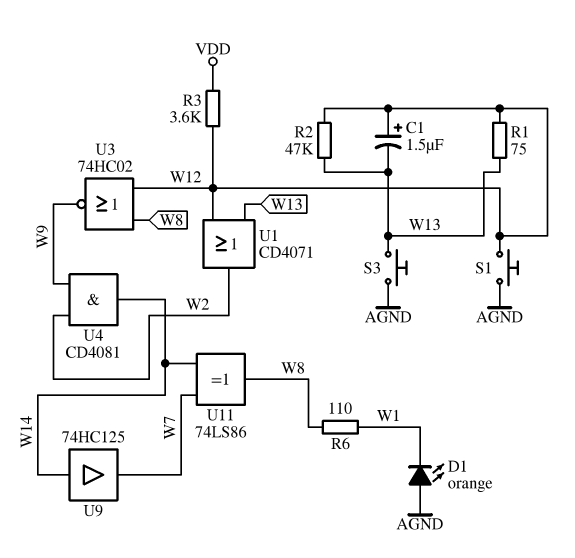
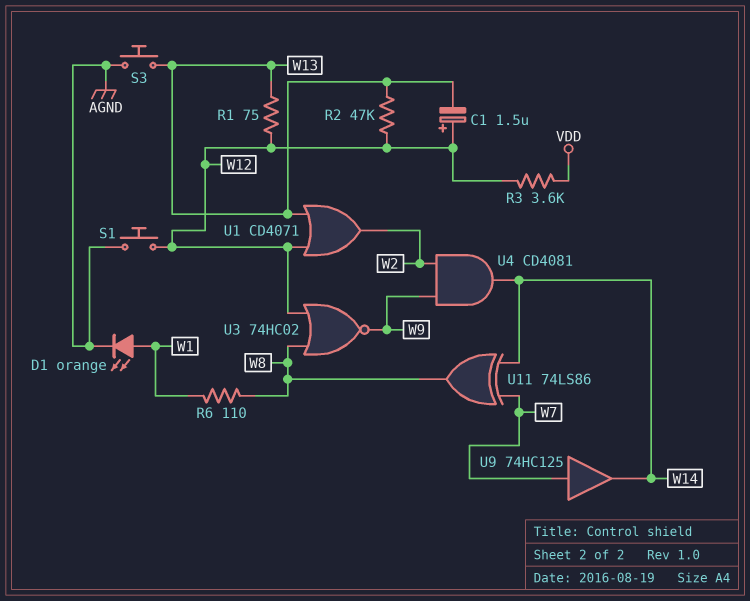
D1: LED orange (A AGND, K W1) -> LED orange (A W1, K AGND)
U9: buffer 74HC125 (in W14, out W7) -> buffer 74HC125 (in W7, out W14)

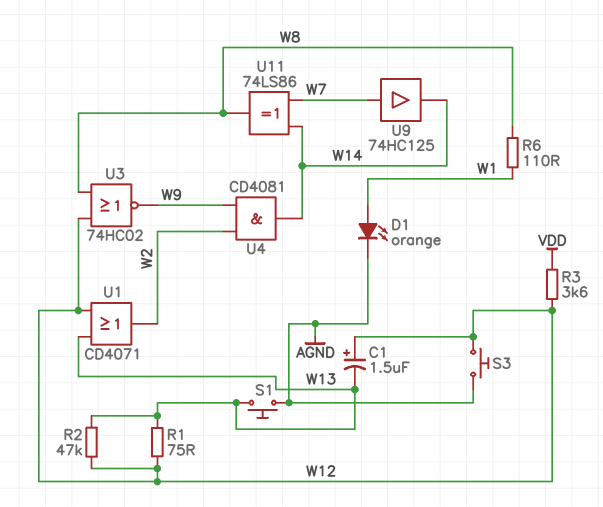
S1: button (AGND, W12) -> button (AGND, W13)
S3: button (AGND, W13) -> button (AGND, W12)

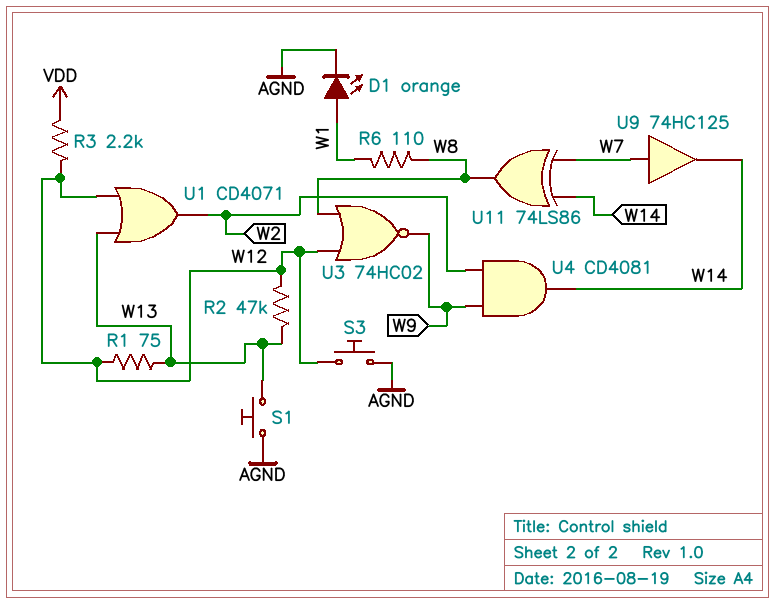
C1: 1.5uF (plus W12, minus W13) -> none
R3: 3.6k (VDD, W12) -> 2.2k (VDD, W12)

